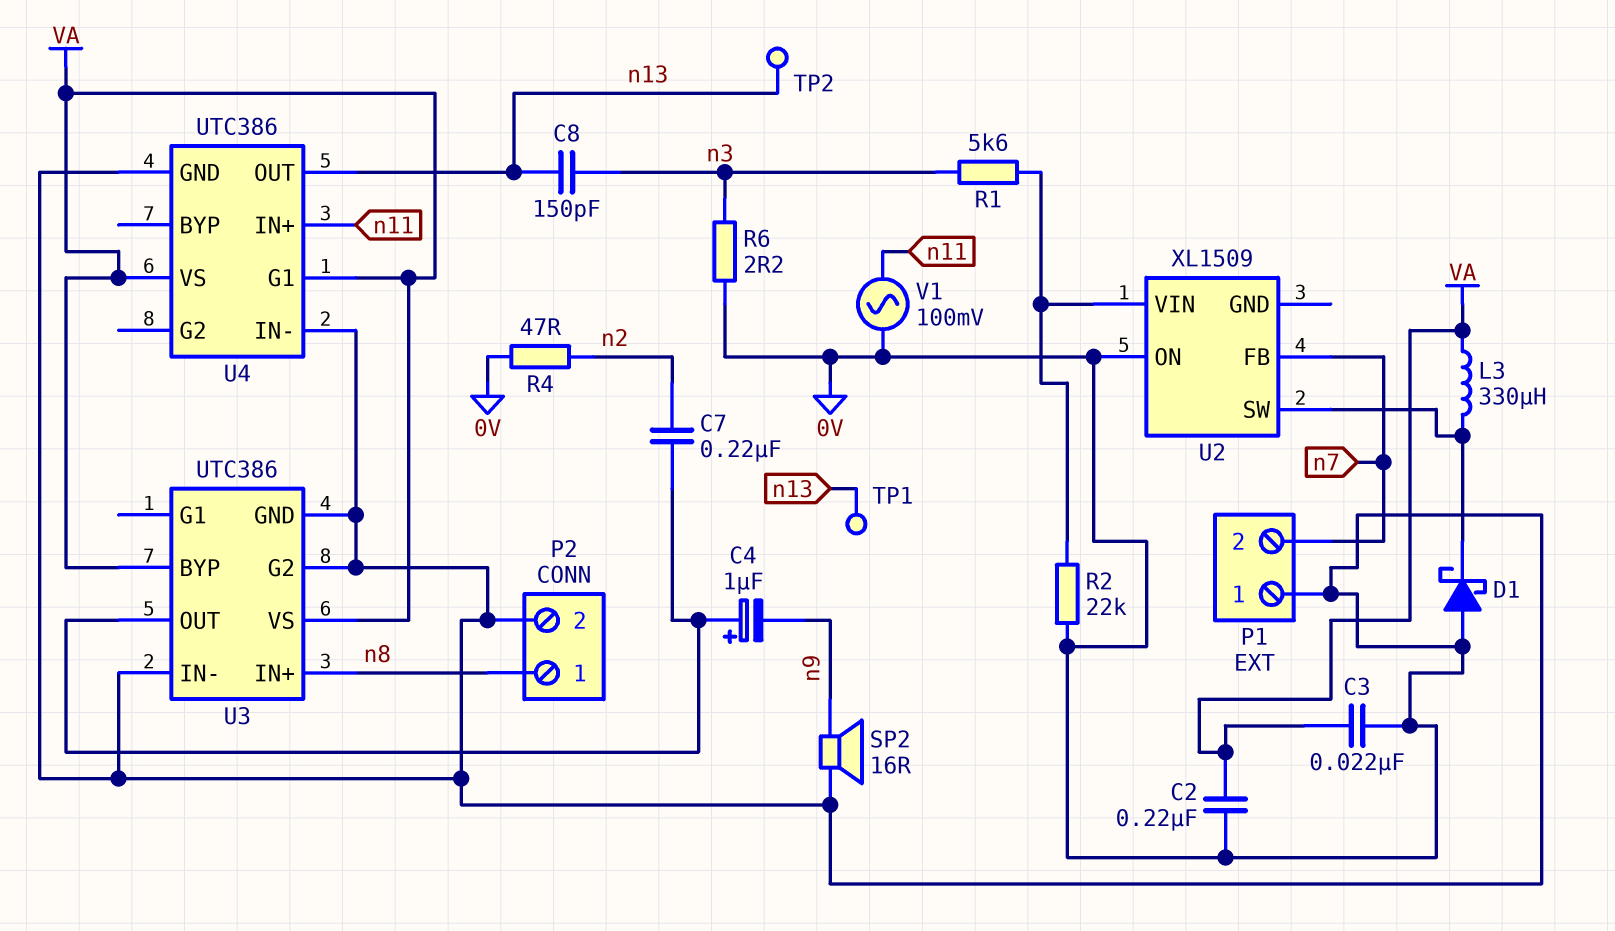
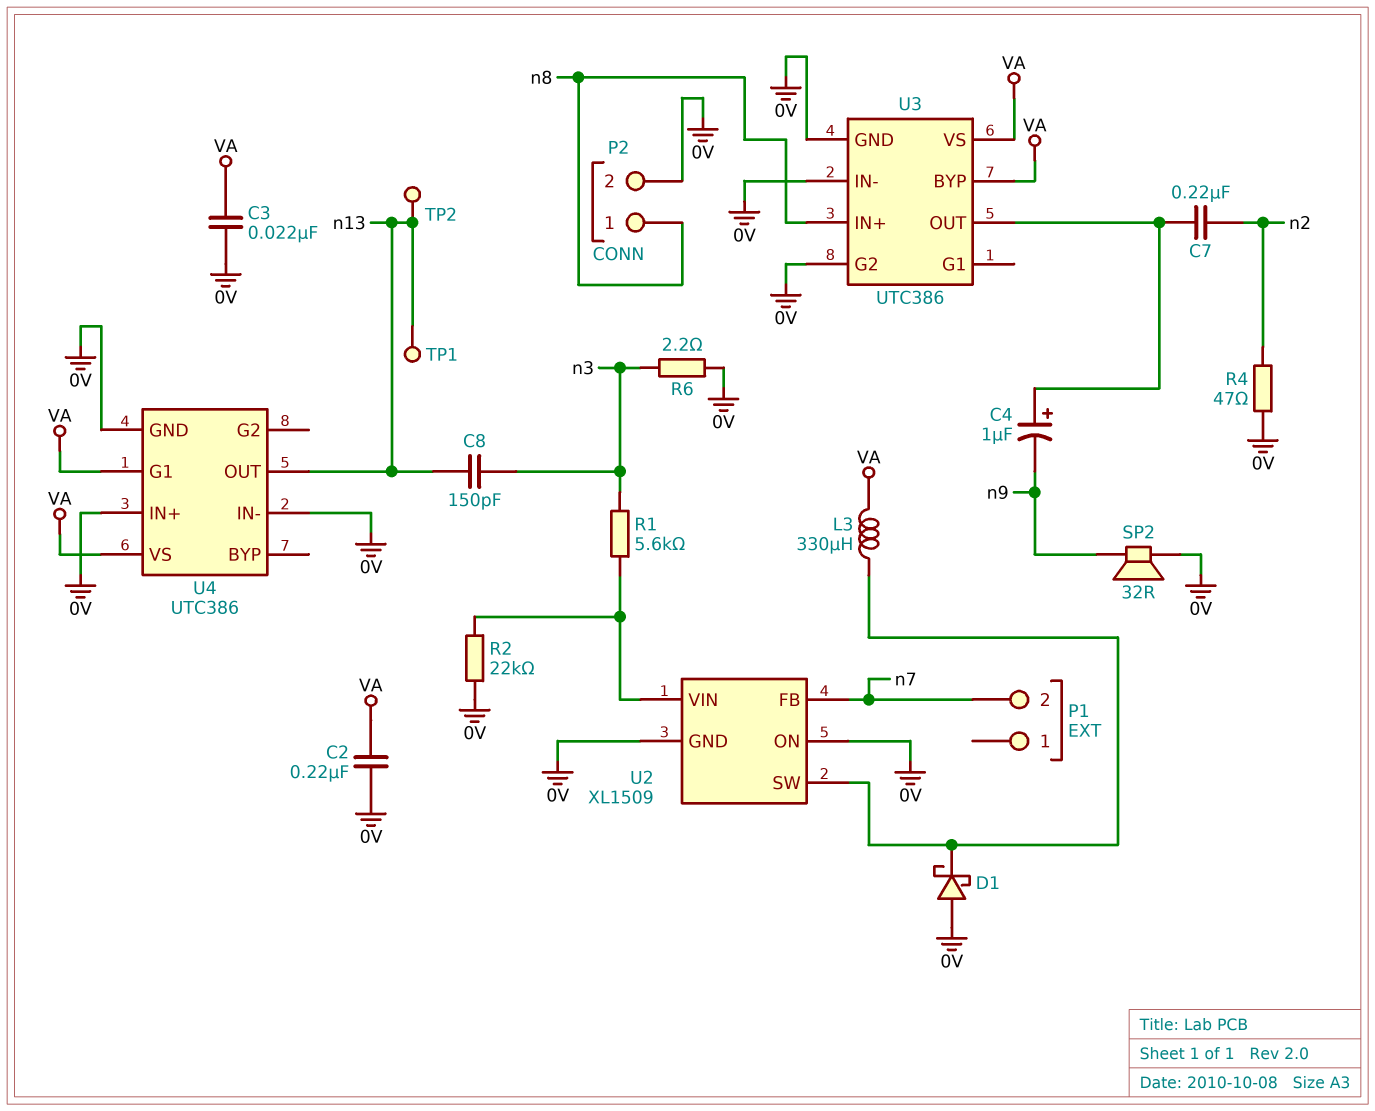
P1 pin 1: 0V -> none
SP2: speaker 16R (0V, n9) -> speaker 32R (0V, n9)
U2 pin GND: none -> 0V
U4 pin IN+: n11 -> 0V
V1: AC 100mV (0V, n11) -> none

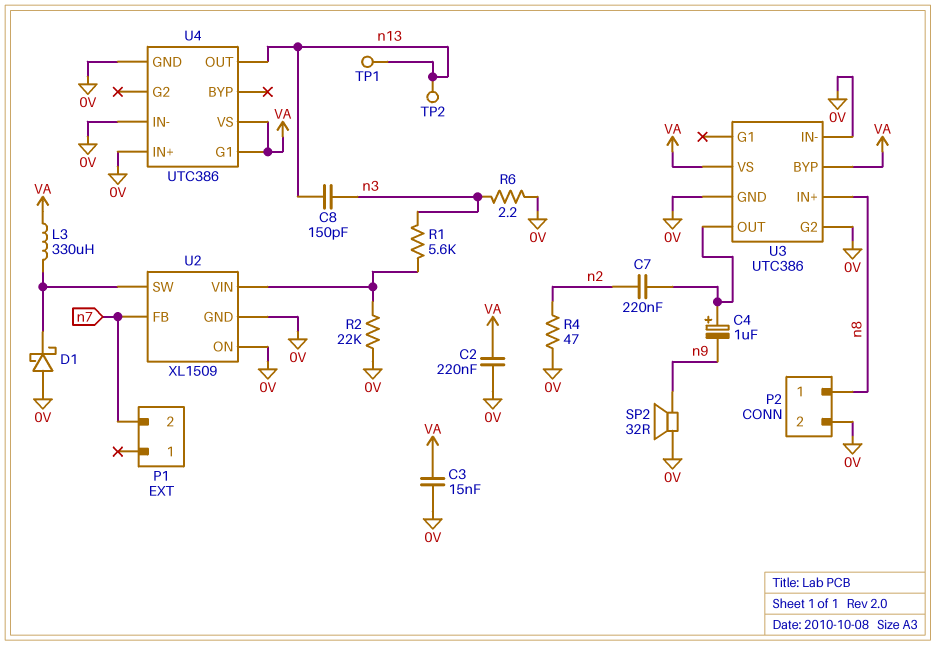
C3: 22nF (0V, VA) -> 15nF (0V, VA)

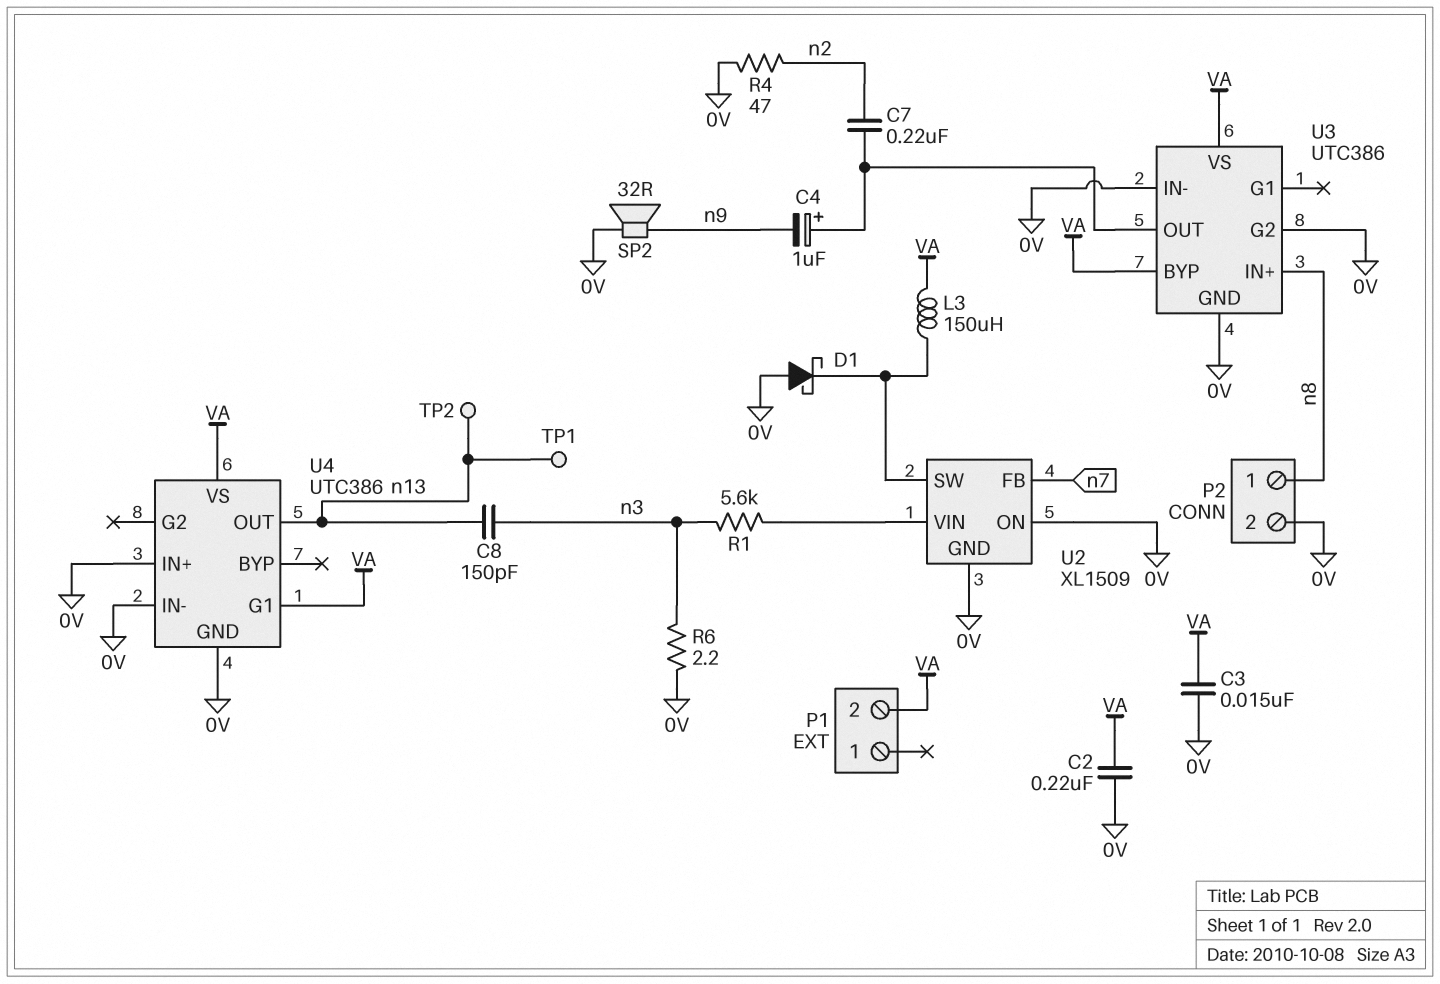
L3: 330uH (U2/SW, VA) -> 150uH (U2/SW, VA)
P1 pin 2: n7 -> VA
R2: 22k (0V, U2/VIN) -> none

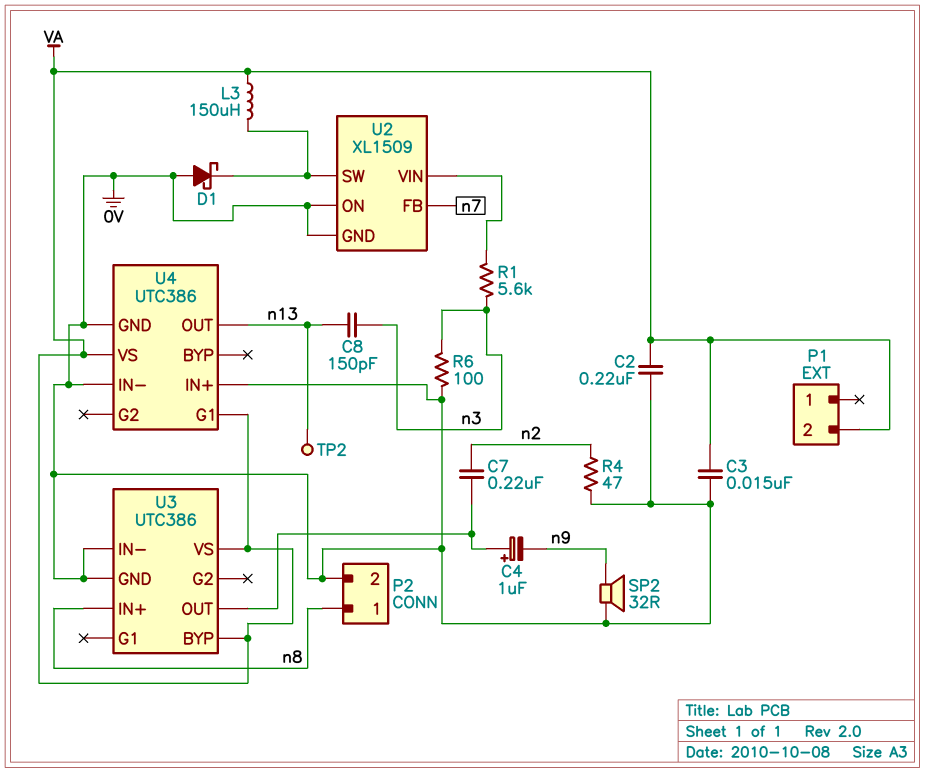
R6: 2.2 (0V, n3) -> 100 (0V, n3)
TP1: test point (n13) -> none
U3 pin G2: 0V -> none

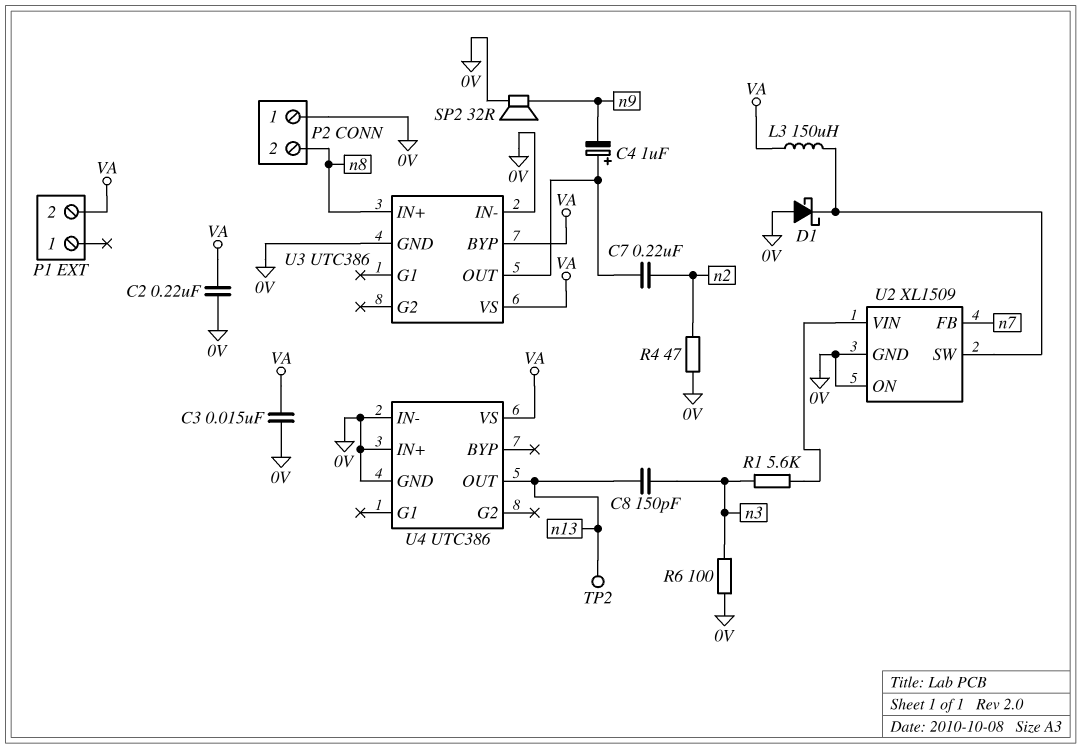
P2 pin 1: n8 -> 0V
P2 pin 2: 0V -> n8
U4 pin G1: VA -> none

